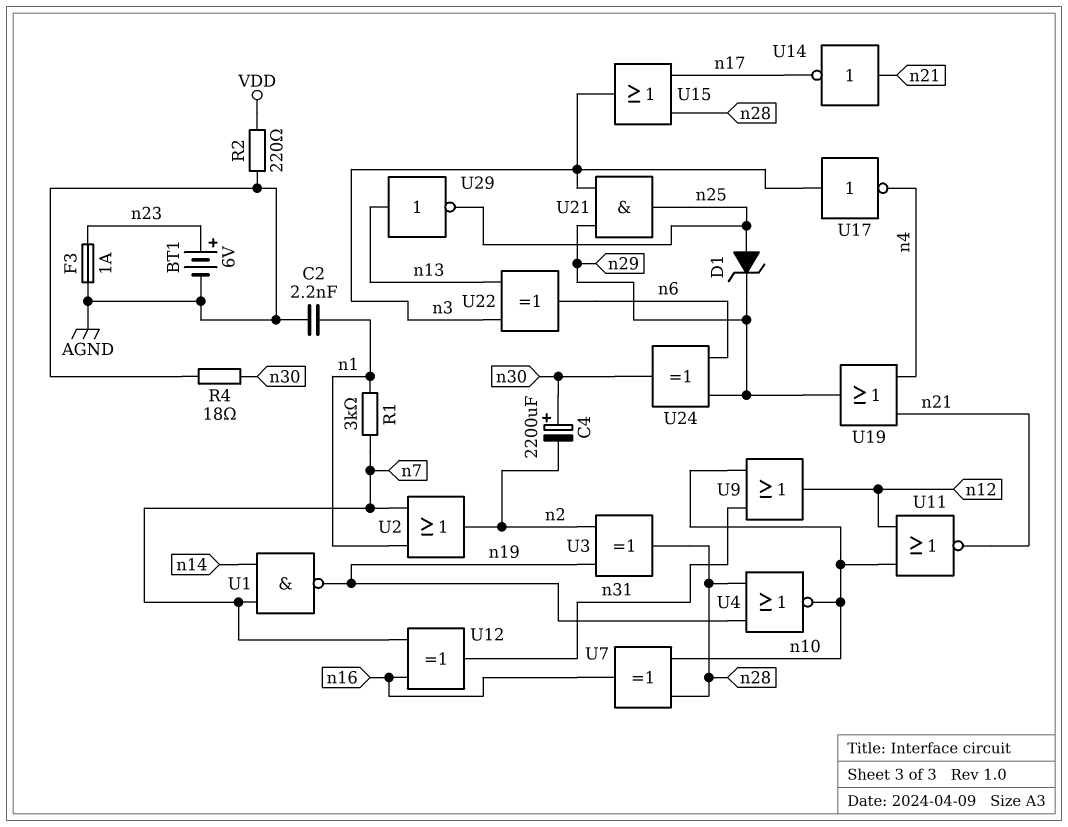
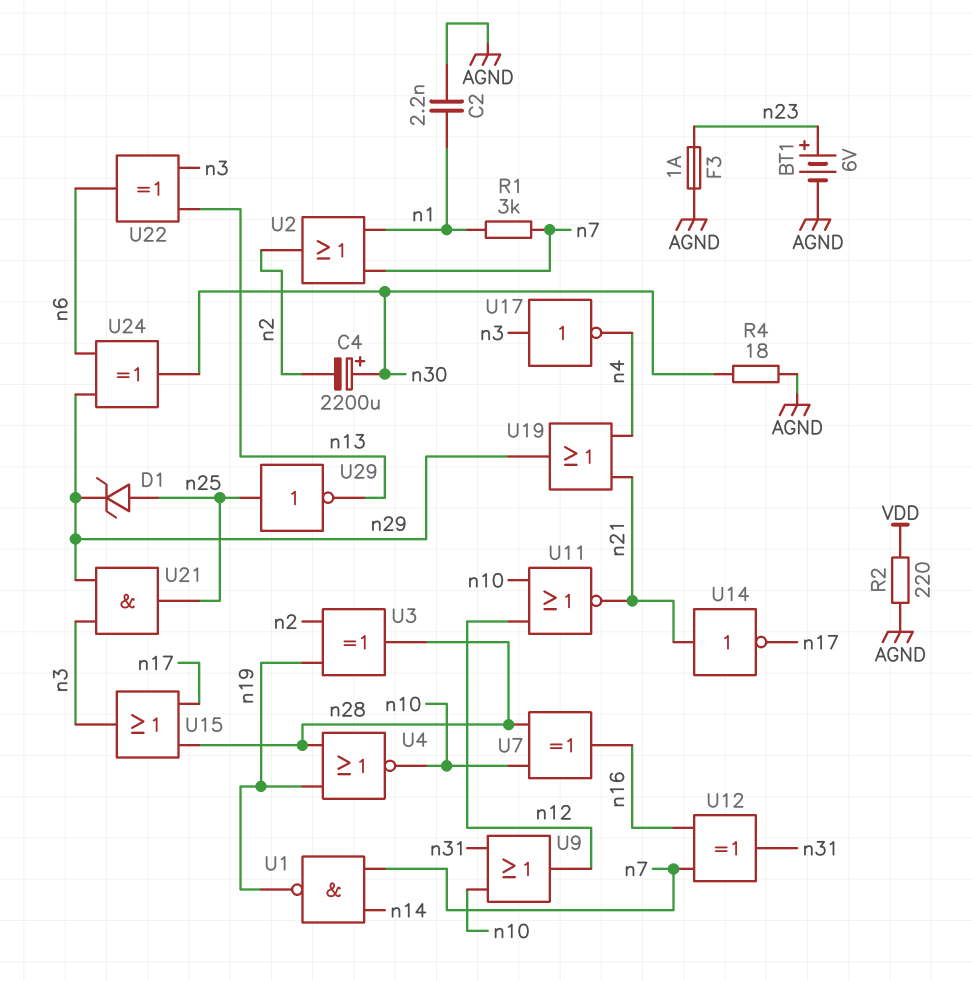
U29: NOT (in n13, out n25) -> NOT (in n25, out n13)

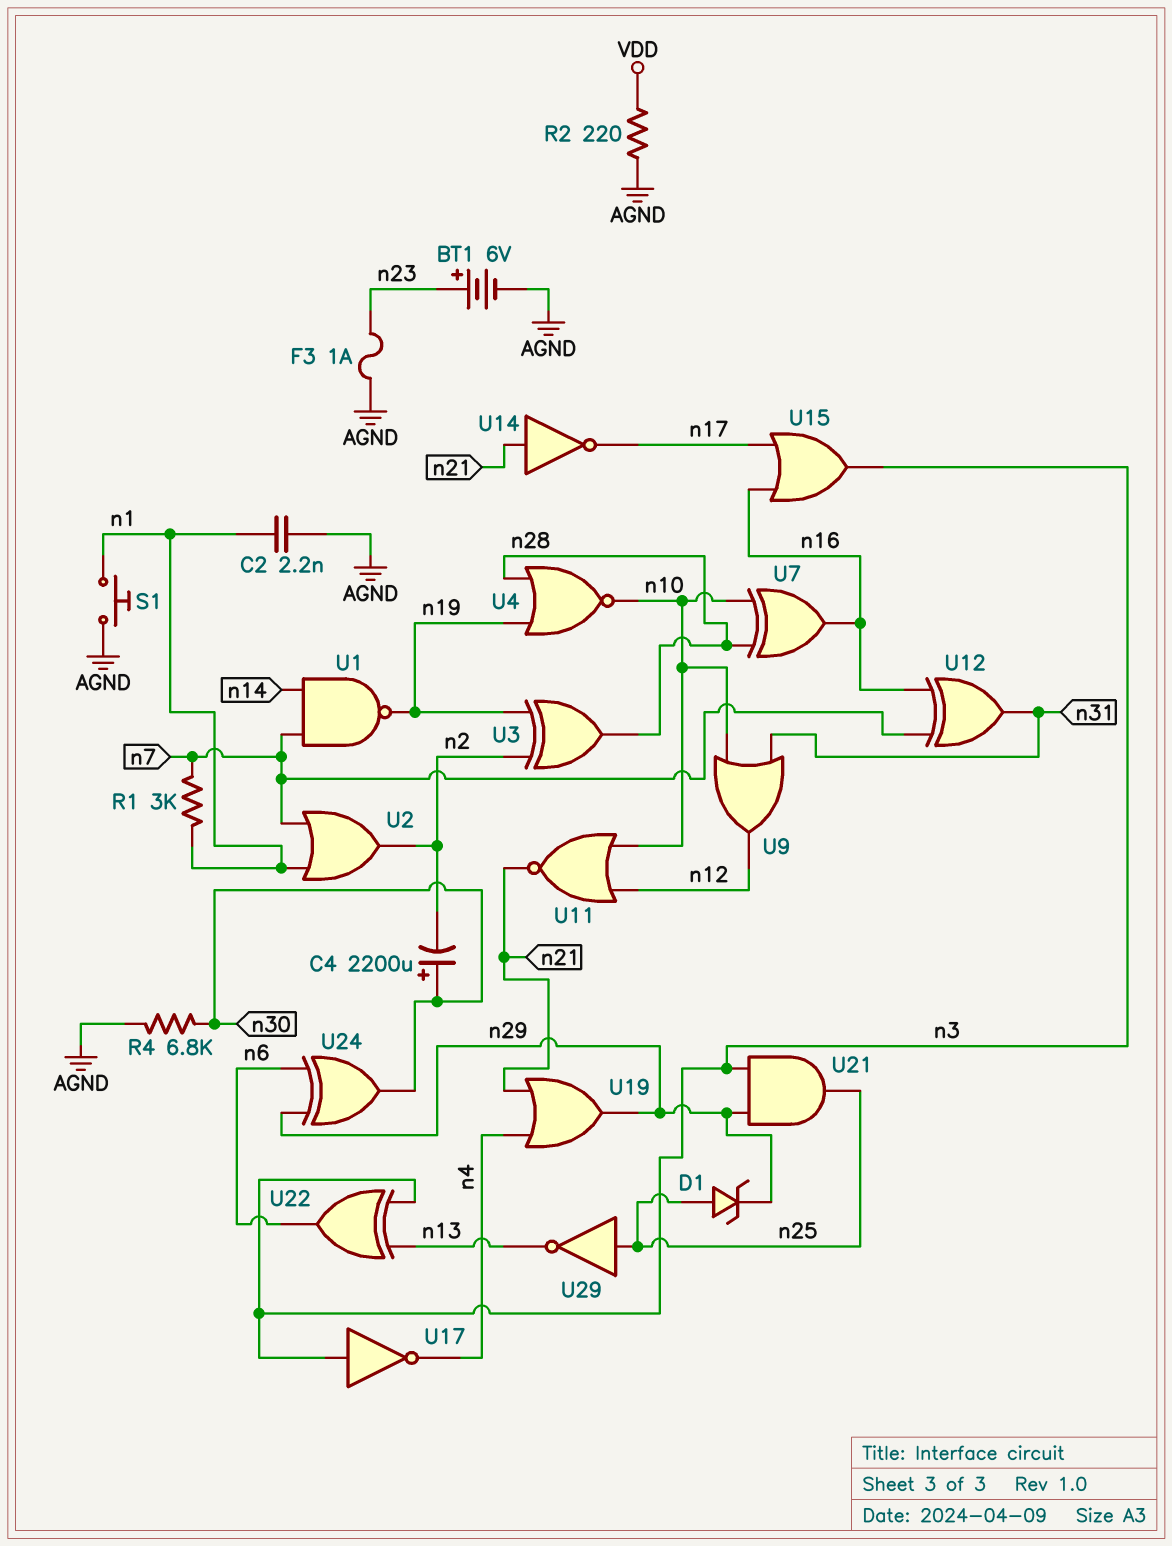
R4: 18 (AGND, n30) -> 6.8k (AGND, n30)
S1: none -> button (AGND, n1)
U15: OR (in n17, in n28, out n3) -> OR (in n16, in n17, out n3)

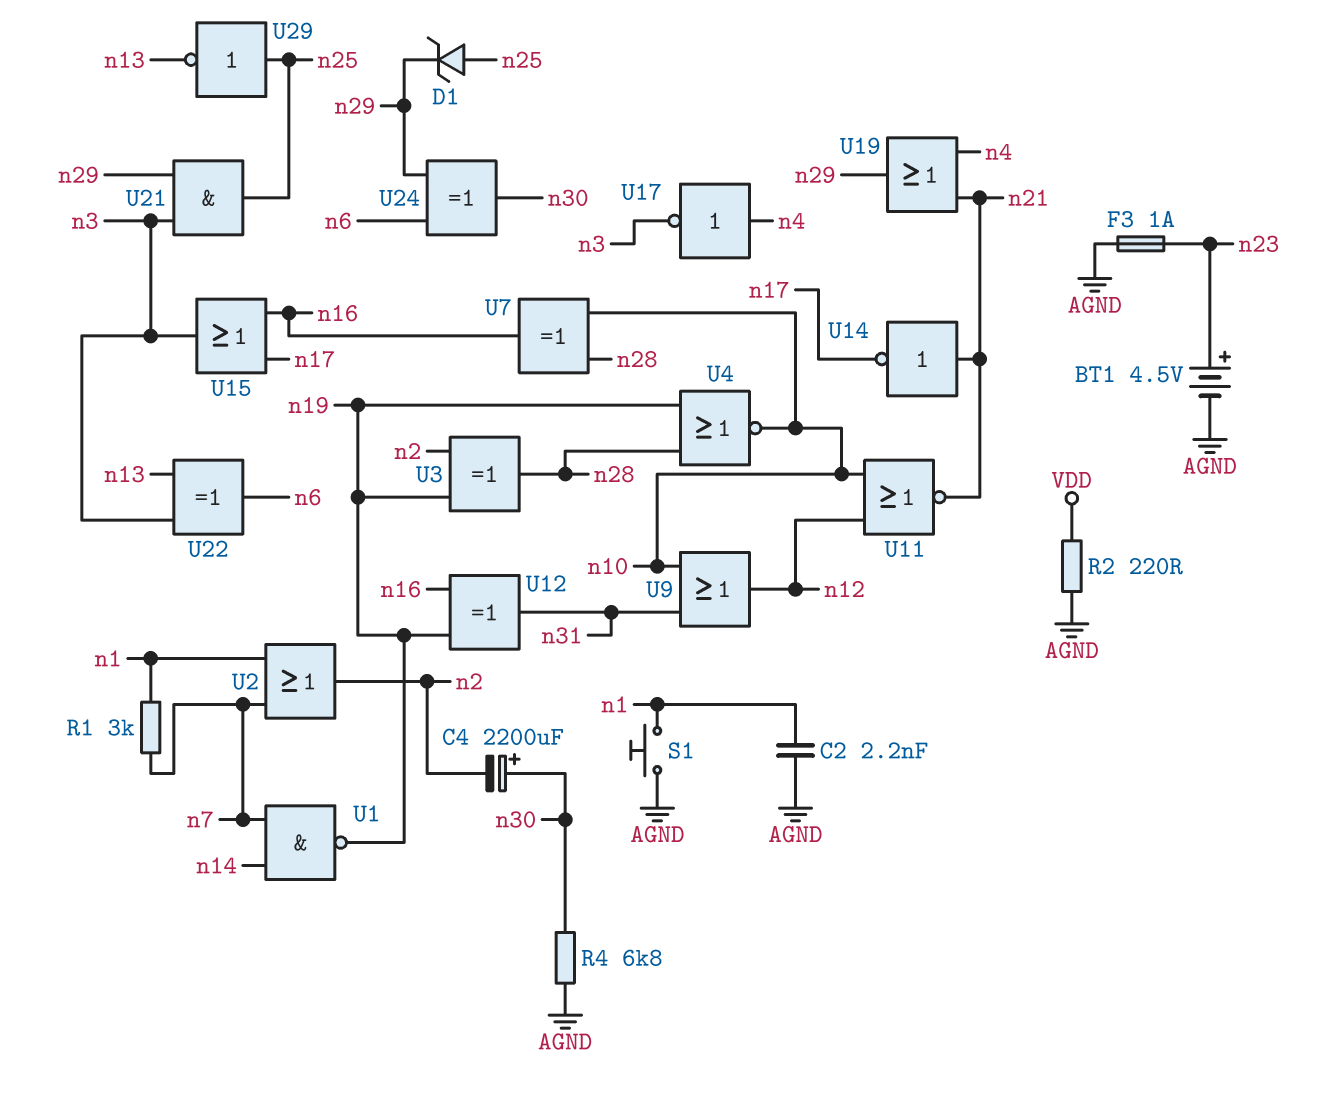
BT1: 6V (plus n23, minus AGND) -> 4.5V (plus n23, minus AGND)
U12: XOR (in n7, in n16, out n31) -> XOR (in n16, in n19, out n31)
U17: NOT (in n3, out n4) -> NOT (in n4, out n3)

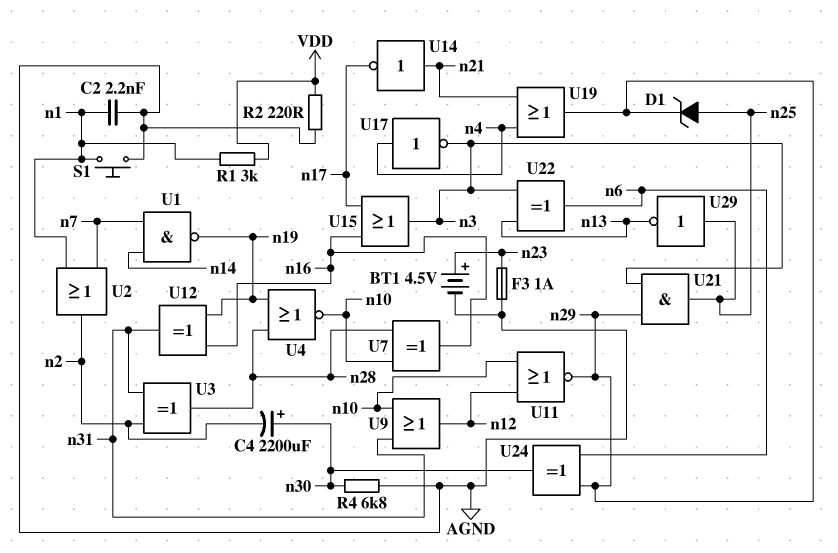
R1: 3k (n1, n7) -> 3k (VDD, n1)
U3: XOR (in n2, in n19, out n28) -> XOR (in n2, in n31, out n28)
U11: NOR (in n10, in n12, out n21) -> NOR (in n10, in n12, out n29)

